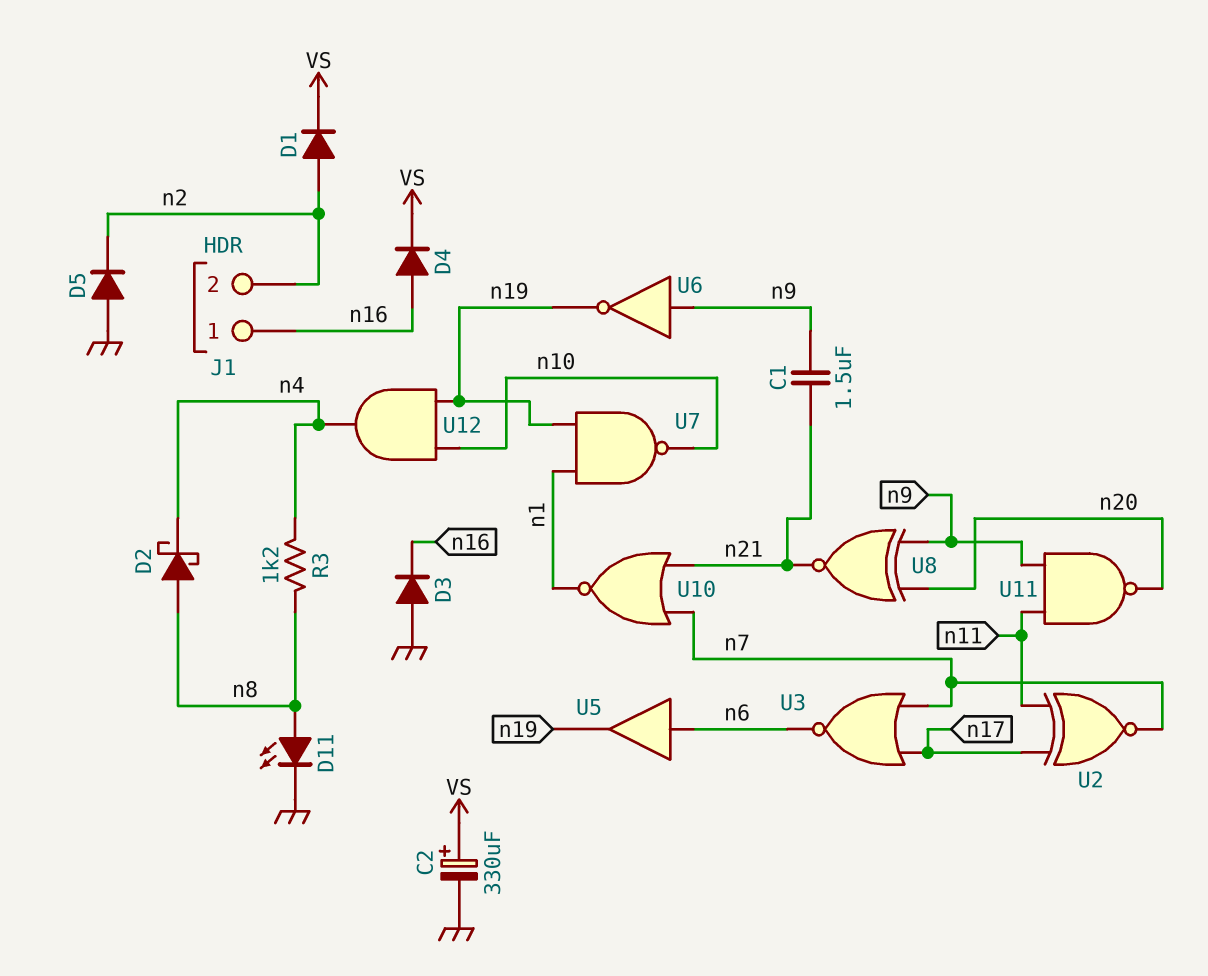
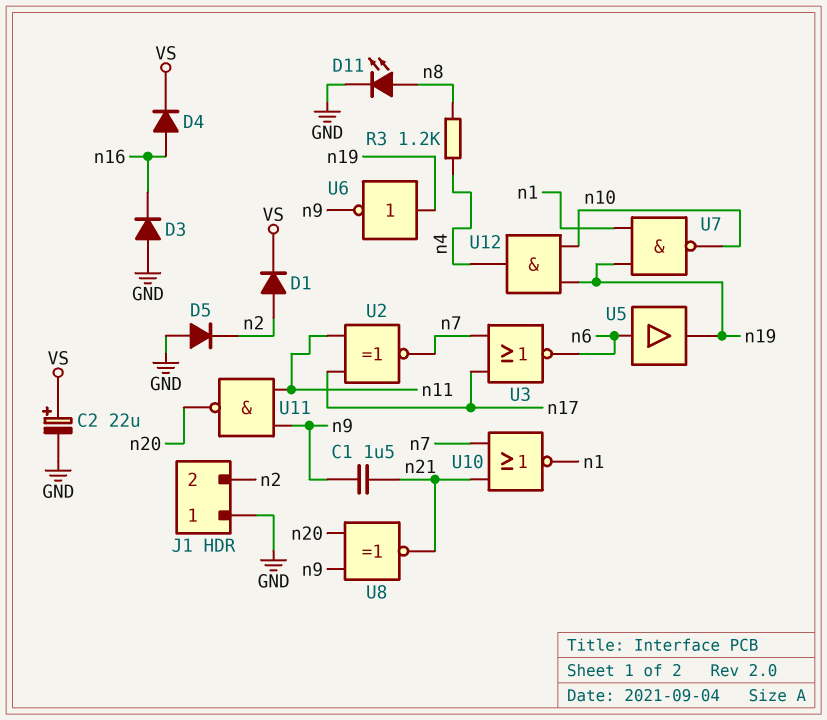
C2: 330uF (plus VS, minus GND) -> 22uF (plus VS, minus GND)
D2: schottky (A n8, K n4) -> none
J1 pin 1: n16 -> GND
U6: NOT (in n9, out n19) -> NOT (in n19, out n9)

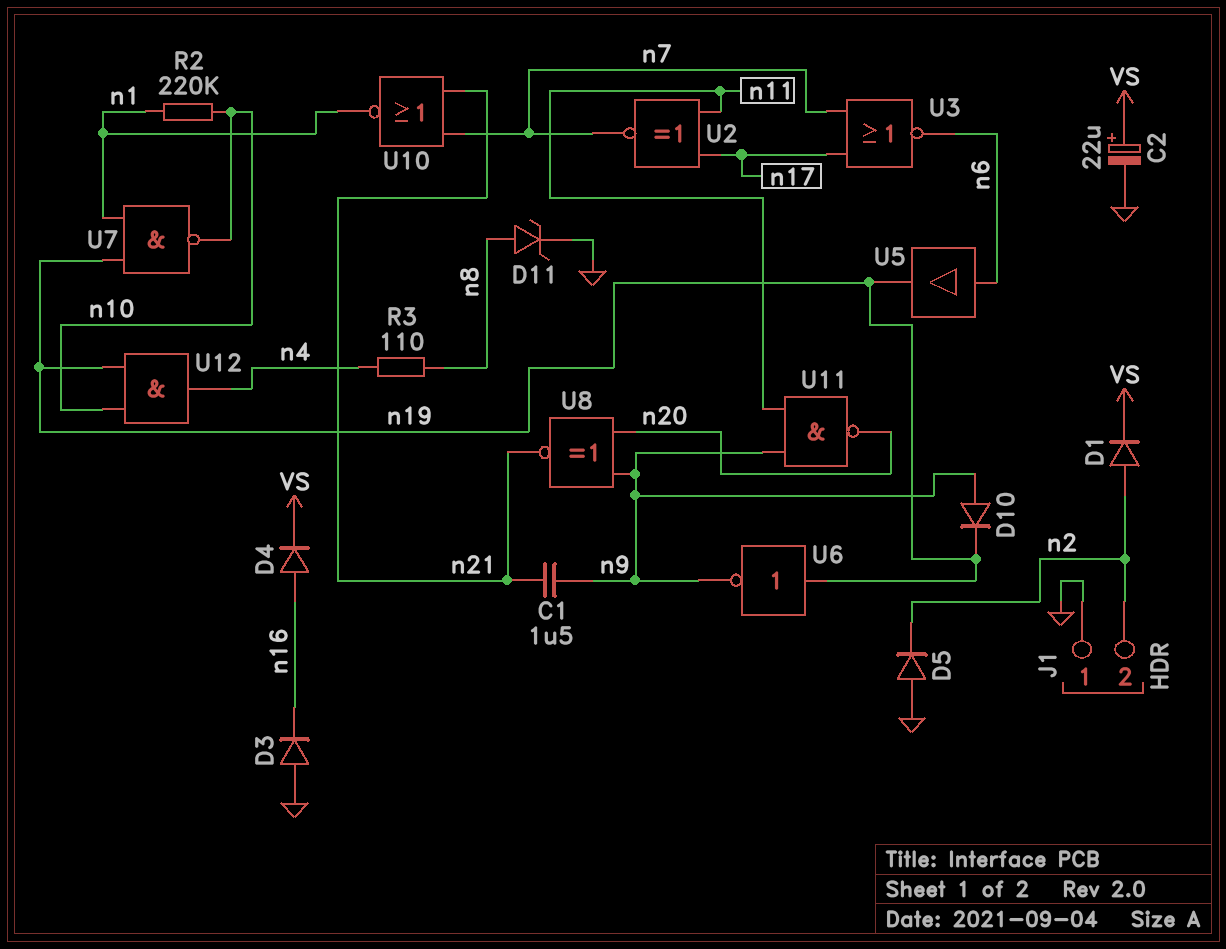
D10: none -> diode (A n9, K n19)
D11: LED (A n8, K GND) -> zener (A n8, K GND)
R2: none -> 220k (n1, n10)
R3: 1.2k (n4, n8) -> 110 (n4, n8)

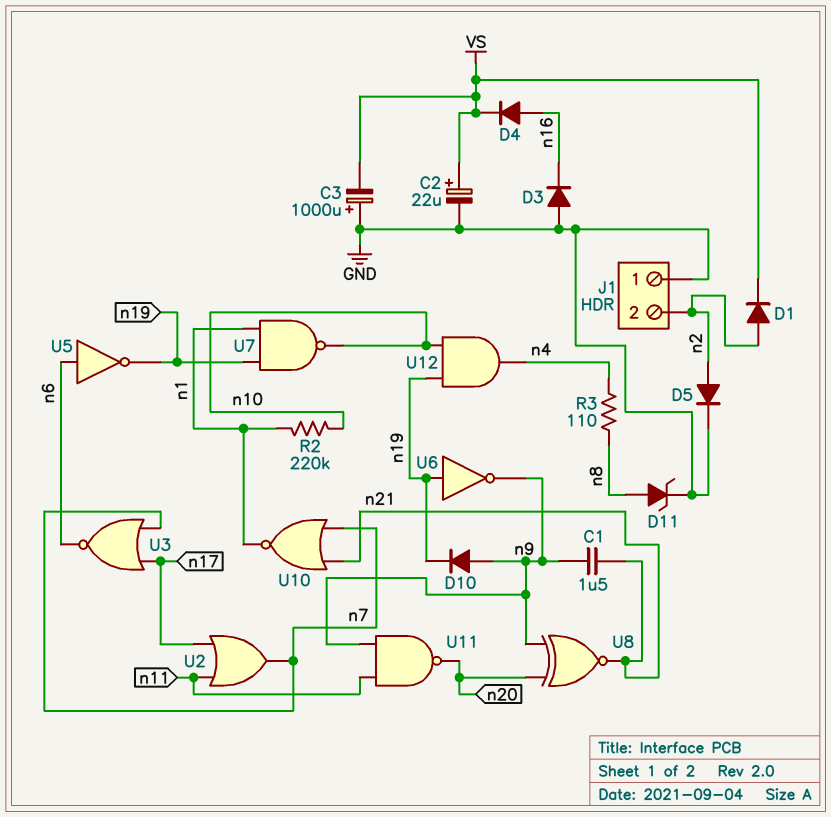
C3: none -> 1000uF (plus GND, minus VS)
D5: diode (A GND, K n2) -> diode (A n2, K GND)
U2: XNOR (in n11, in n17, out n7) -> OR (in n11, in n17, out n7)
U5: buffer (in n6, out n19) -> NOT (in n6, out n19)

